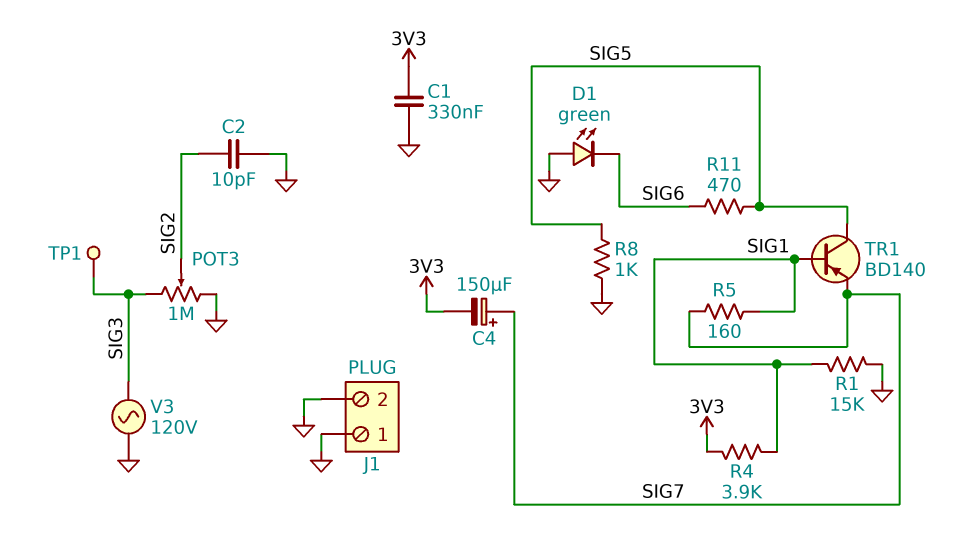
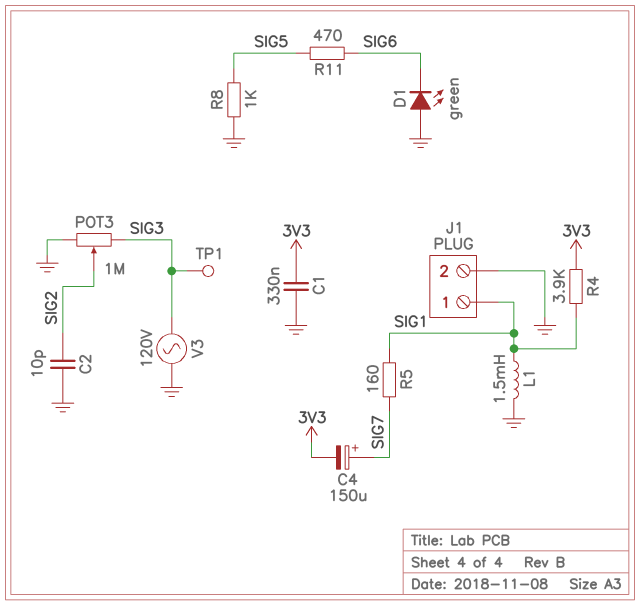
J1 pin 1: GND -> SIG1
L1: none -> 1.5mH (GND, SIG1)
R1: 15k (GND, SIG1) -> none
TR1: PNP BD140 (B SIG1, C SIG5, E SIG7) -> none

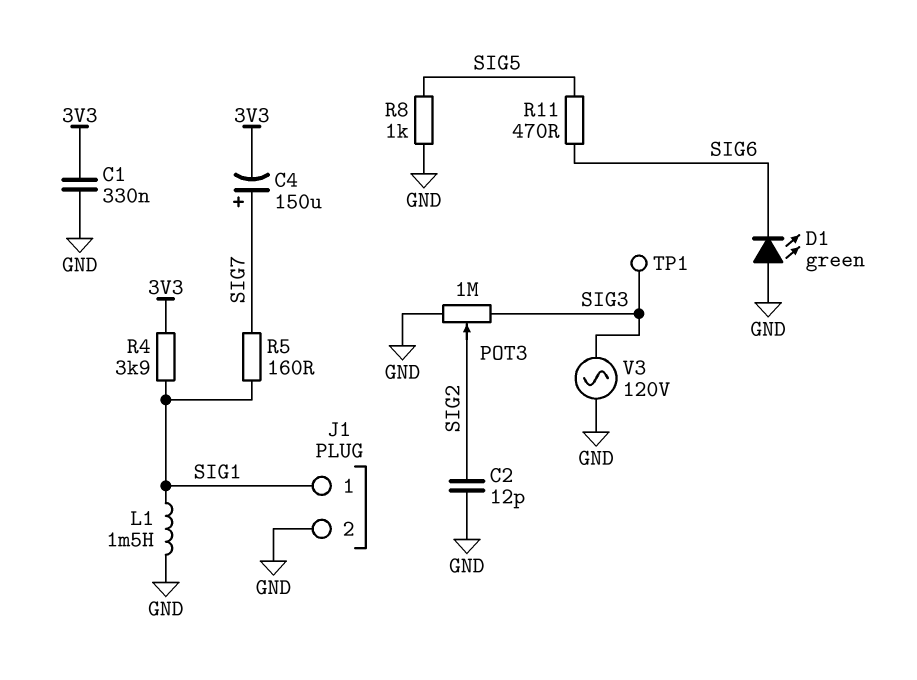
C2: 10pF (GND, SIG2) -> 12pF (GND, SIG2)

